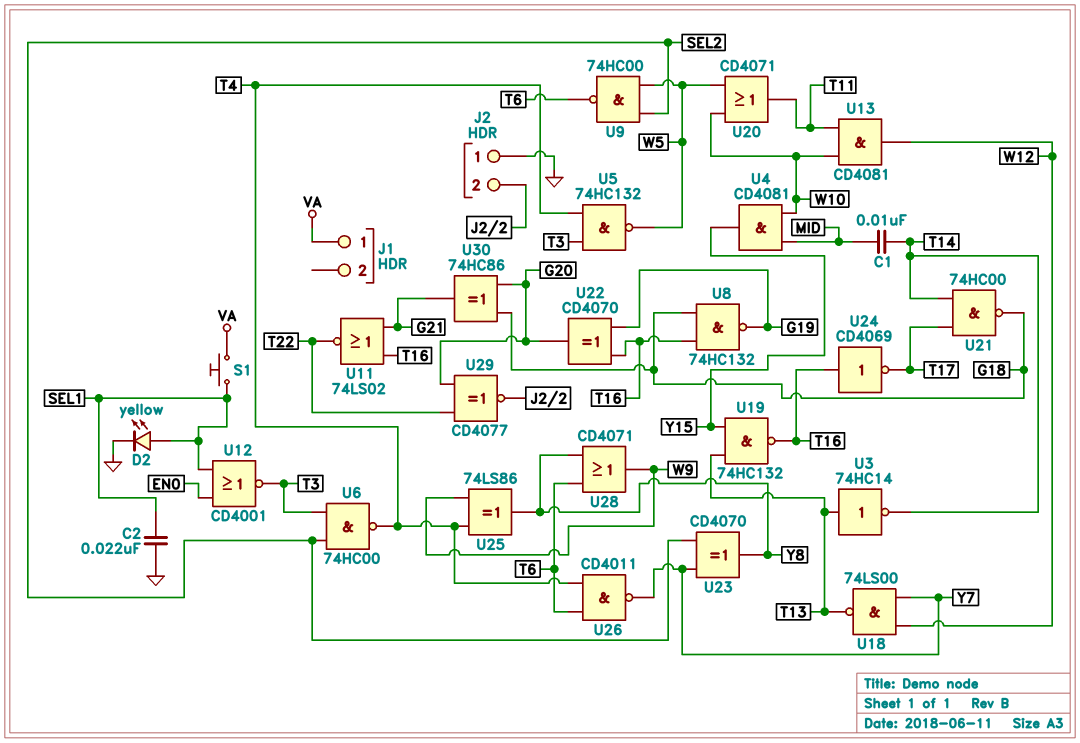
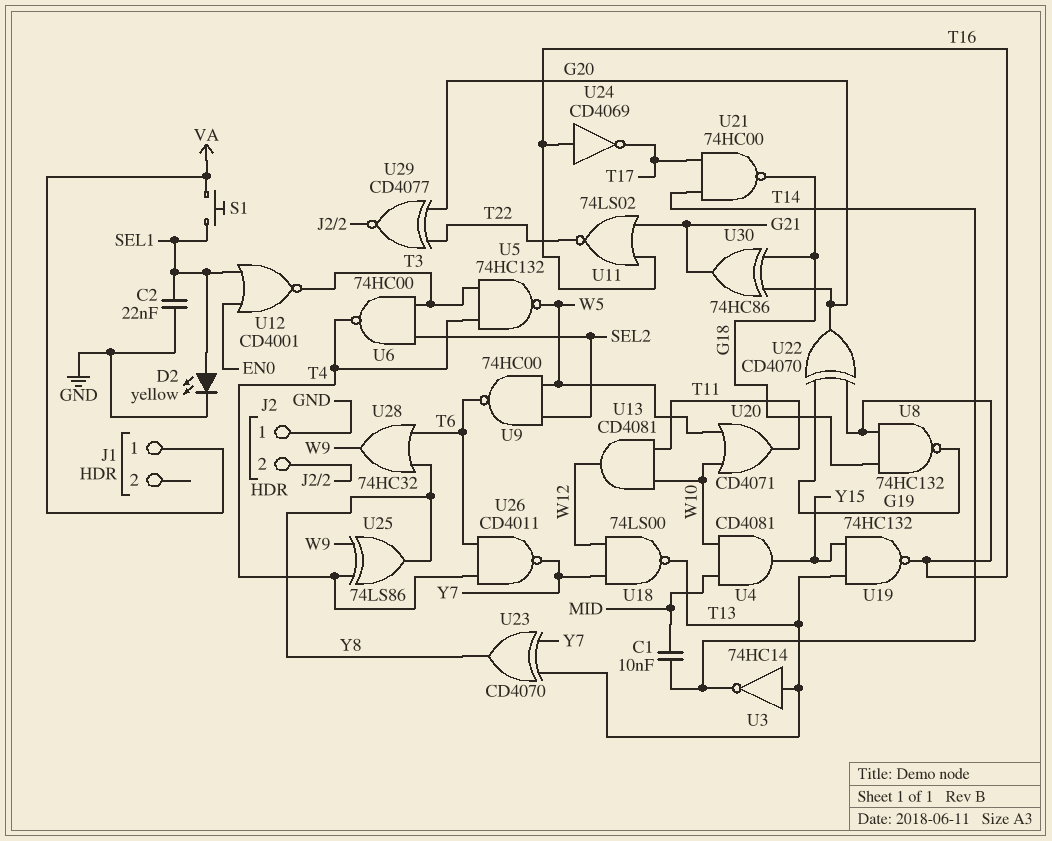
U23: XOR CD4070 (in SEL2, in Y7, out Y8) -> XOR CD4070 (in T13, in Y7, out Y8)
U28: OR CD4071 (in T6, in Y8, out W9) -> OR 74HC32 (in T6, in Y8, out W9)

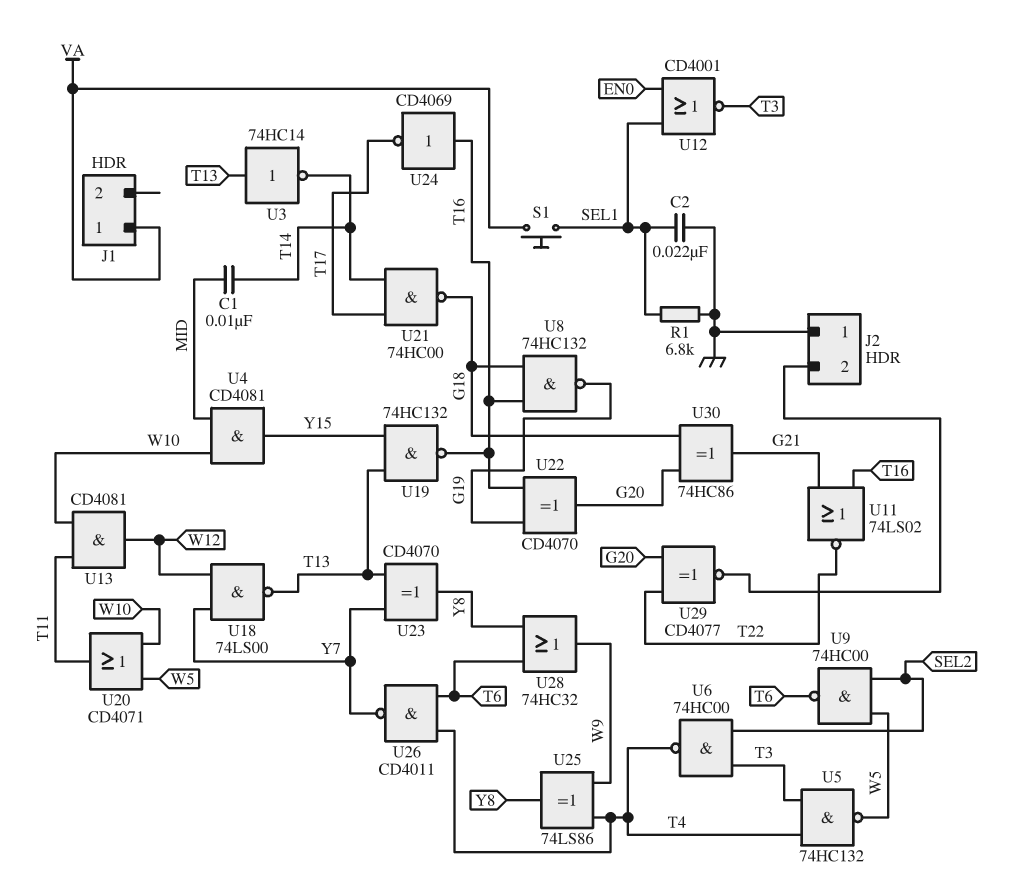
D2: LED yellow (A SEL1, K GND) -> none
R1: none -> 6.8k (GND, SEL1)

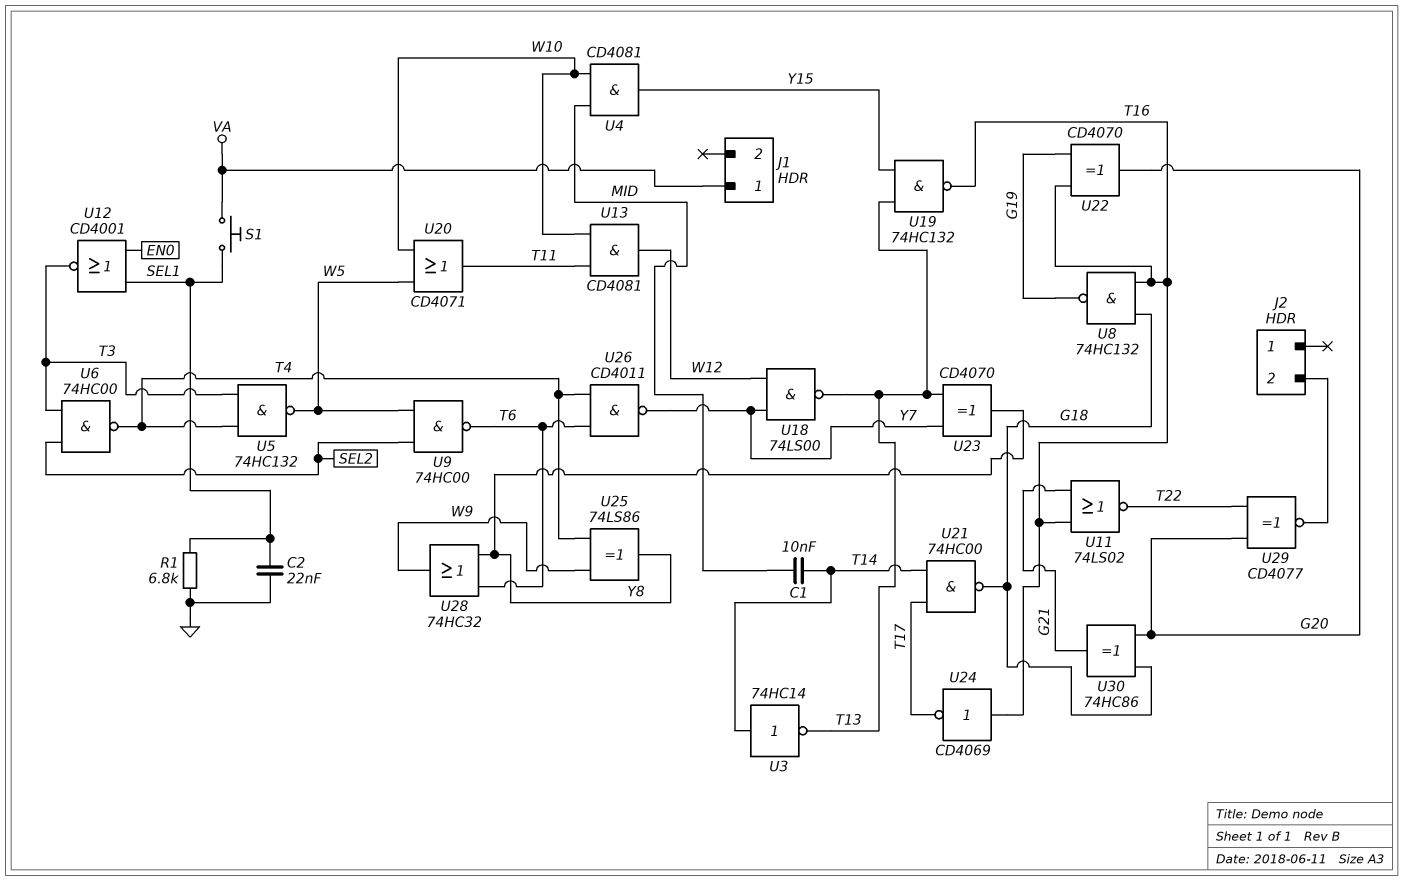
J2 pin 1: GND -> none
U3: NOT 74HC14 (in T13, out T14) -> NOT 74HC14 (in T14, out T13)

